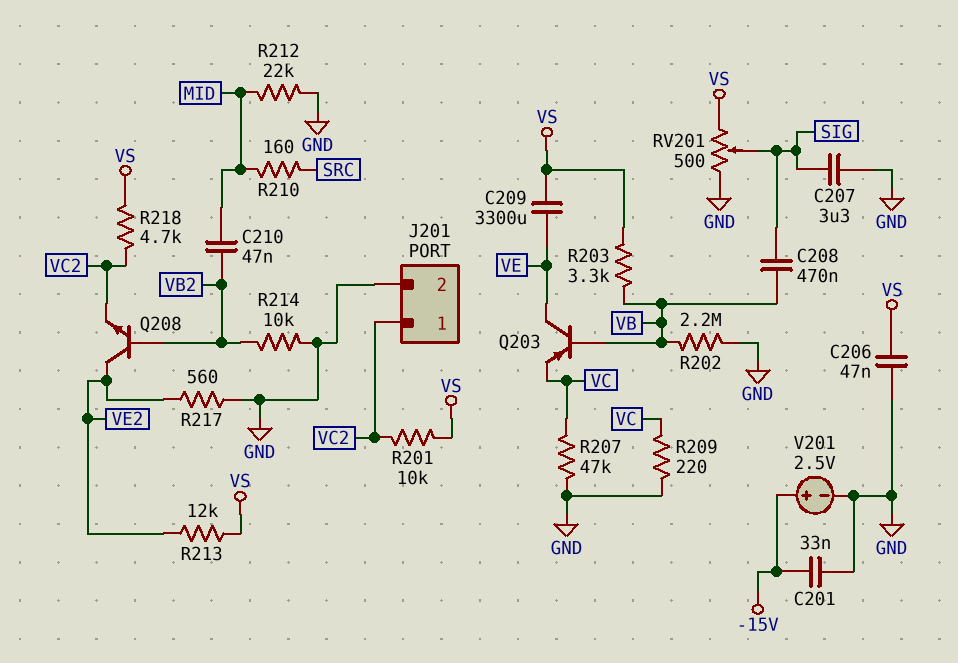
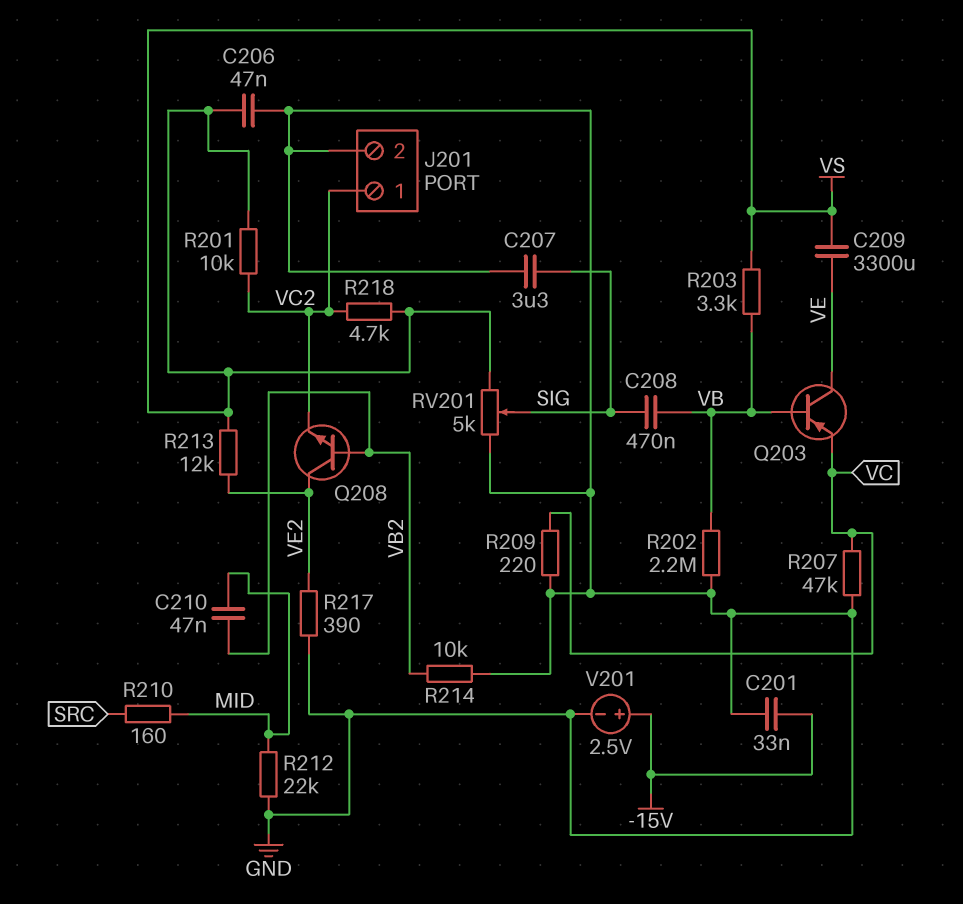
R217: 560 (GND, VE2) -> 390 (GND, VE2)
RV201: 500 (GND, VS, wiper SIG) -> 5k (GND, VS, wiper SIG)

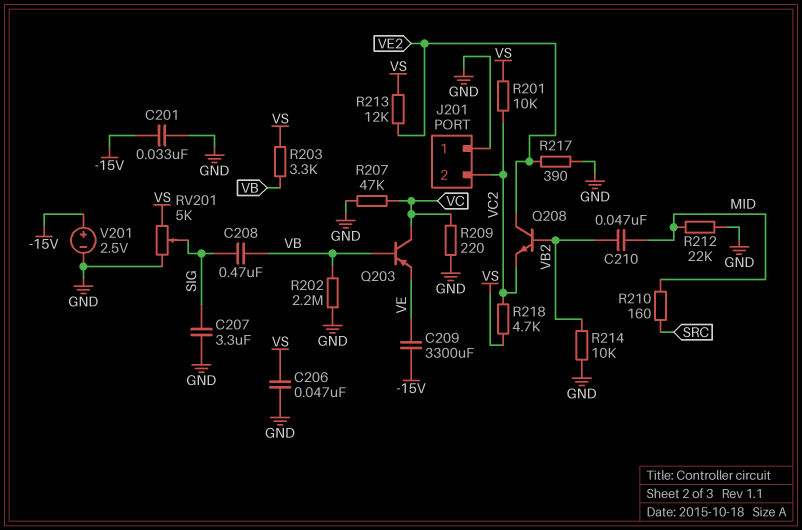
C209: 3300uF (VE, VS) -> 3300uF (-15V, VE)
J201 pin 1: VC2 -> GND
J201 pin 2: GND -> VC2
Q203: PNP (B VB, C VE, E VC) -> PNP (B VB, C VC, E VE)

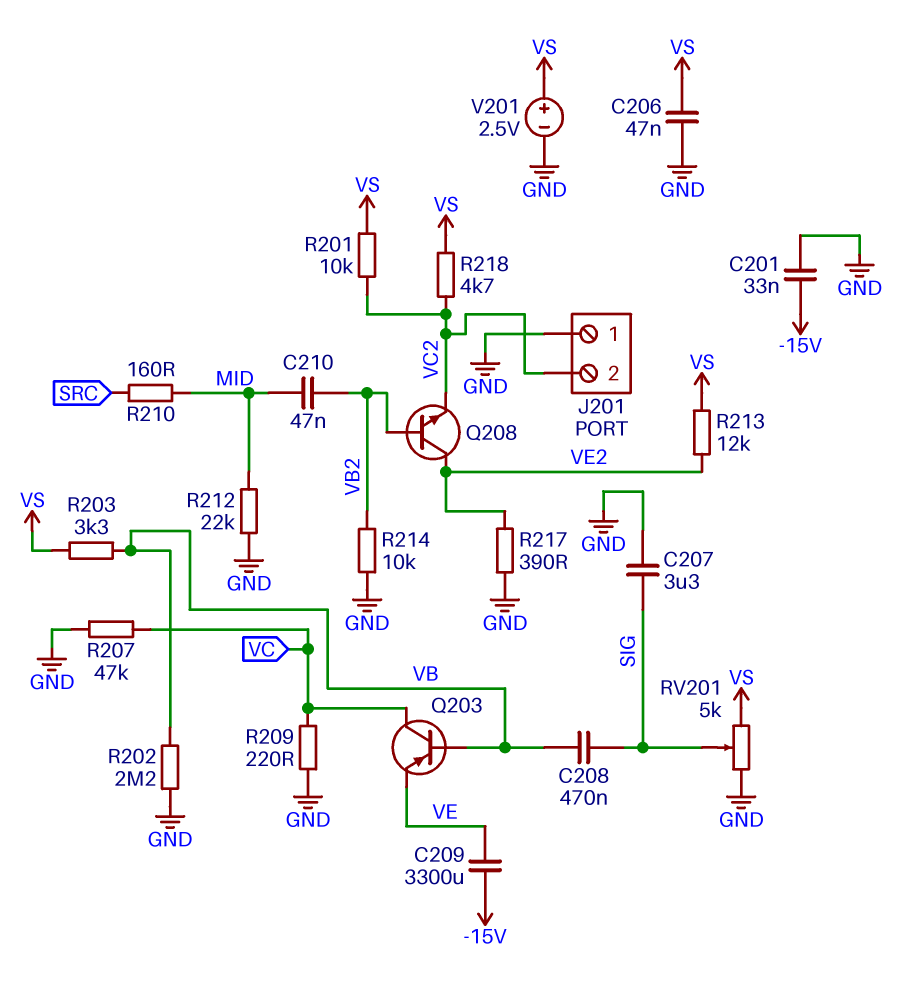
V201: 2.5V (plus -15V, minus GND) -> 2.5V (plus VS, minus GND)

